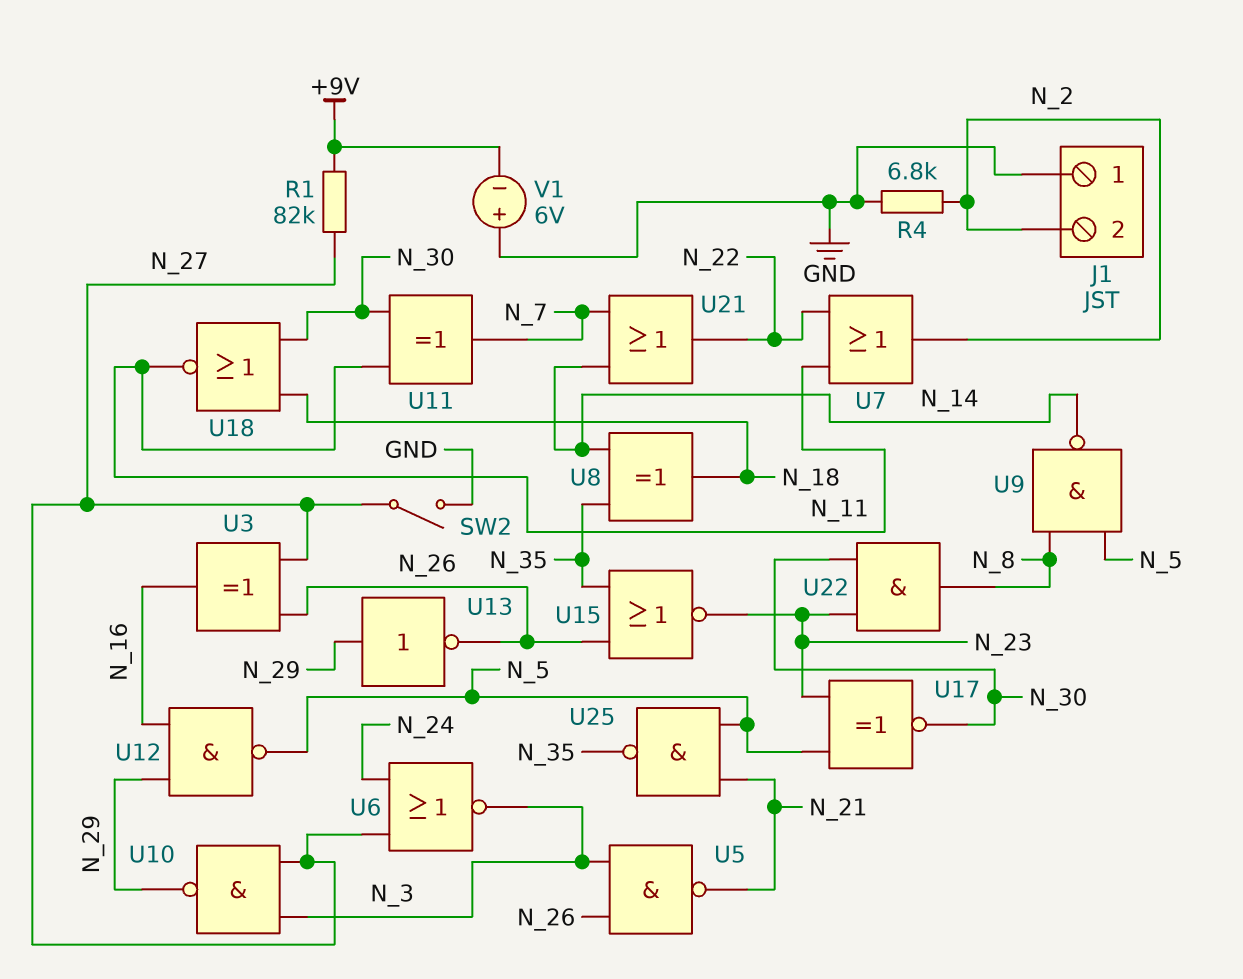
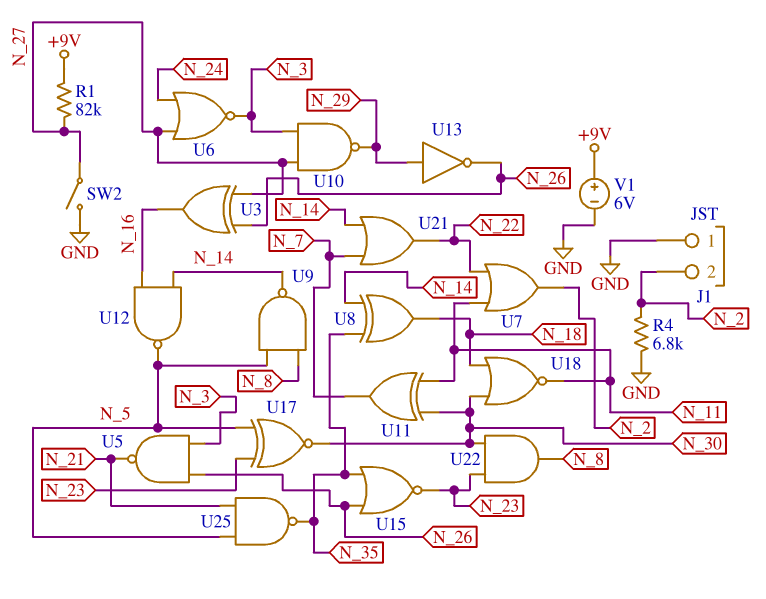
U12: NAND (in N_16, in N_29, out N_5) -> NAND (in N_14, in N_16, out N_5)
V1: 6V (plus GND, minus +9V) -> 6V (plus +9V, minus GND)

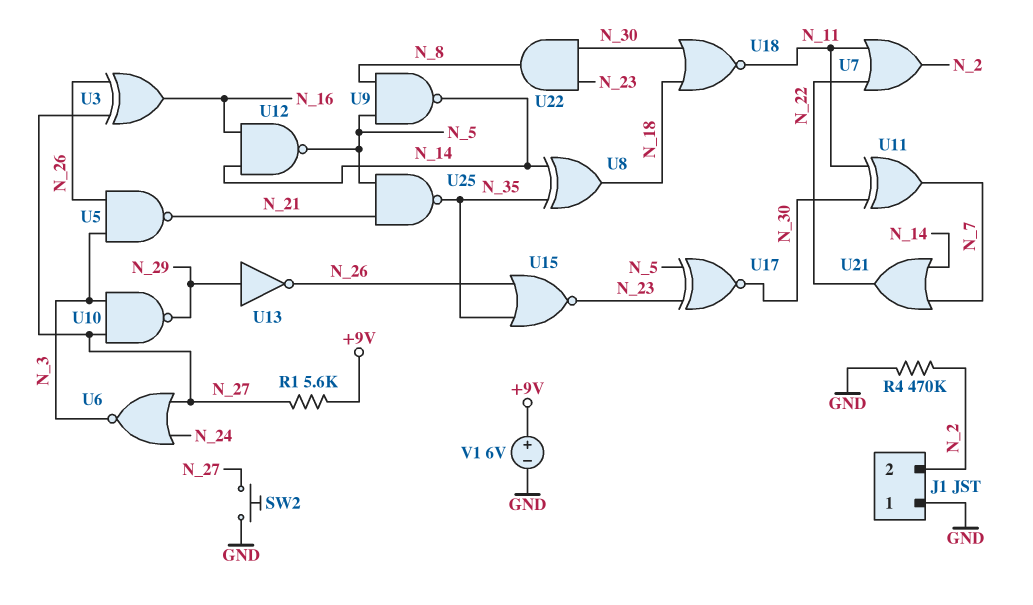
R1: 82k (+9V, N_27) -> 5.6k (+9V, N_27)
R4: 6.8k (GND, N_2) -> 470k (GND, N_2)
SW2: switch (GND, N_27) -> button (GND, N_27)

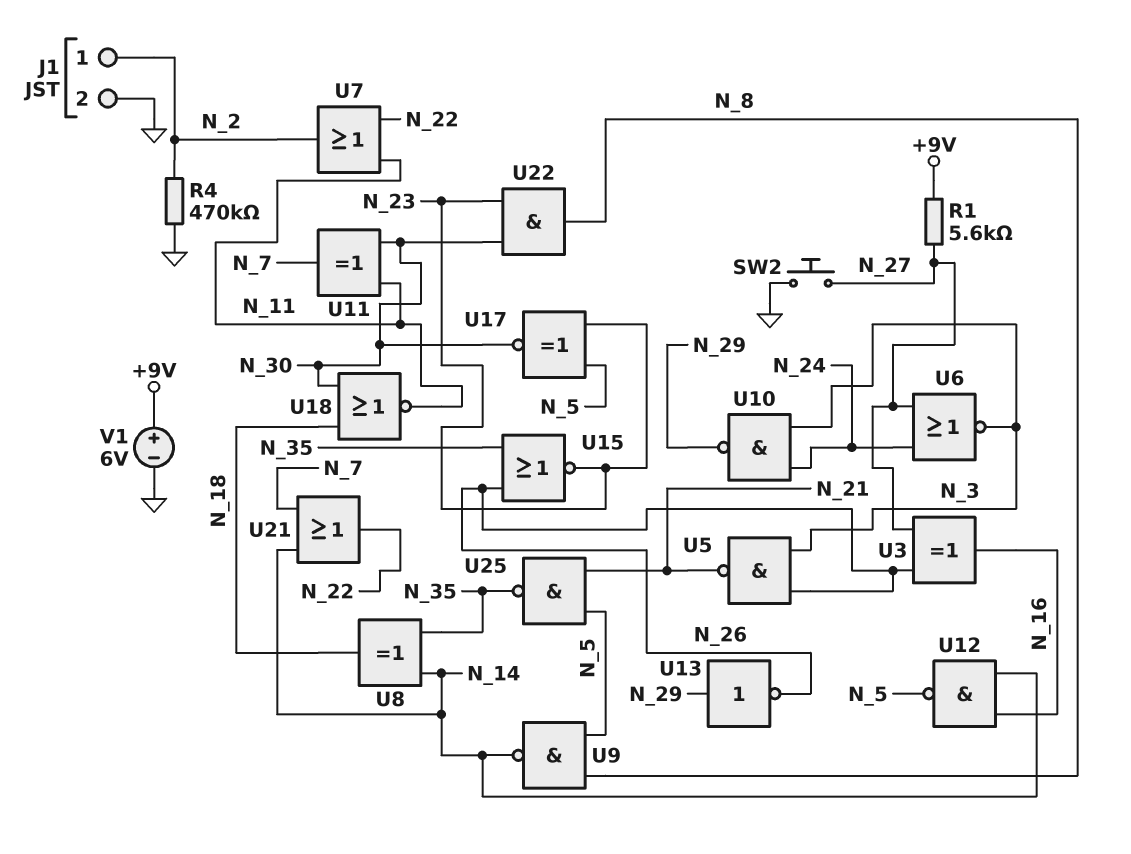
J1 pin 1: GND -> N_2
J1 pin 2: N_2 -> GND
U10: NAND (in N_3, in N_27, out N_29) -> NAND (in N_3, in N_24, out N_29)

